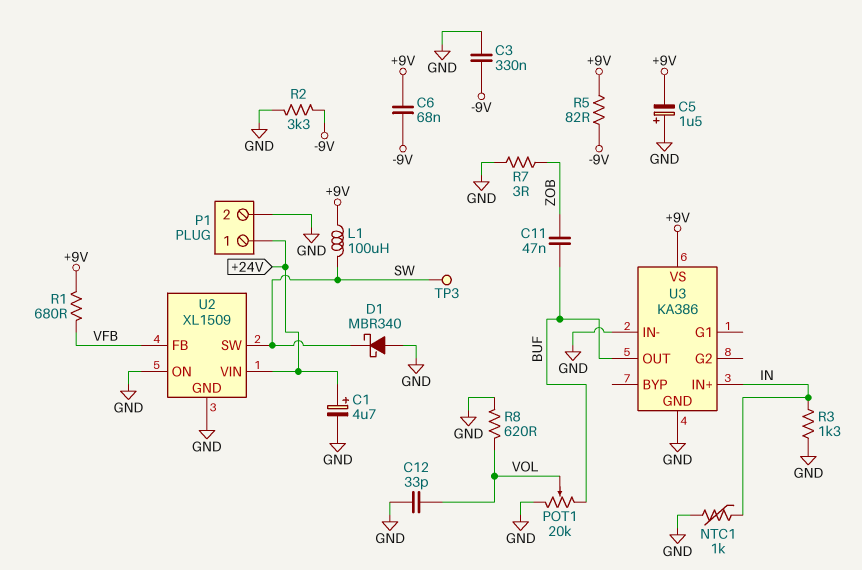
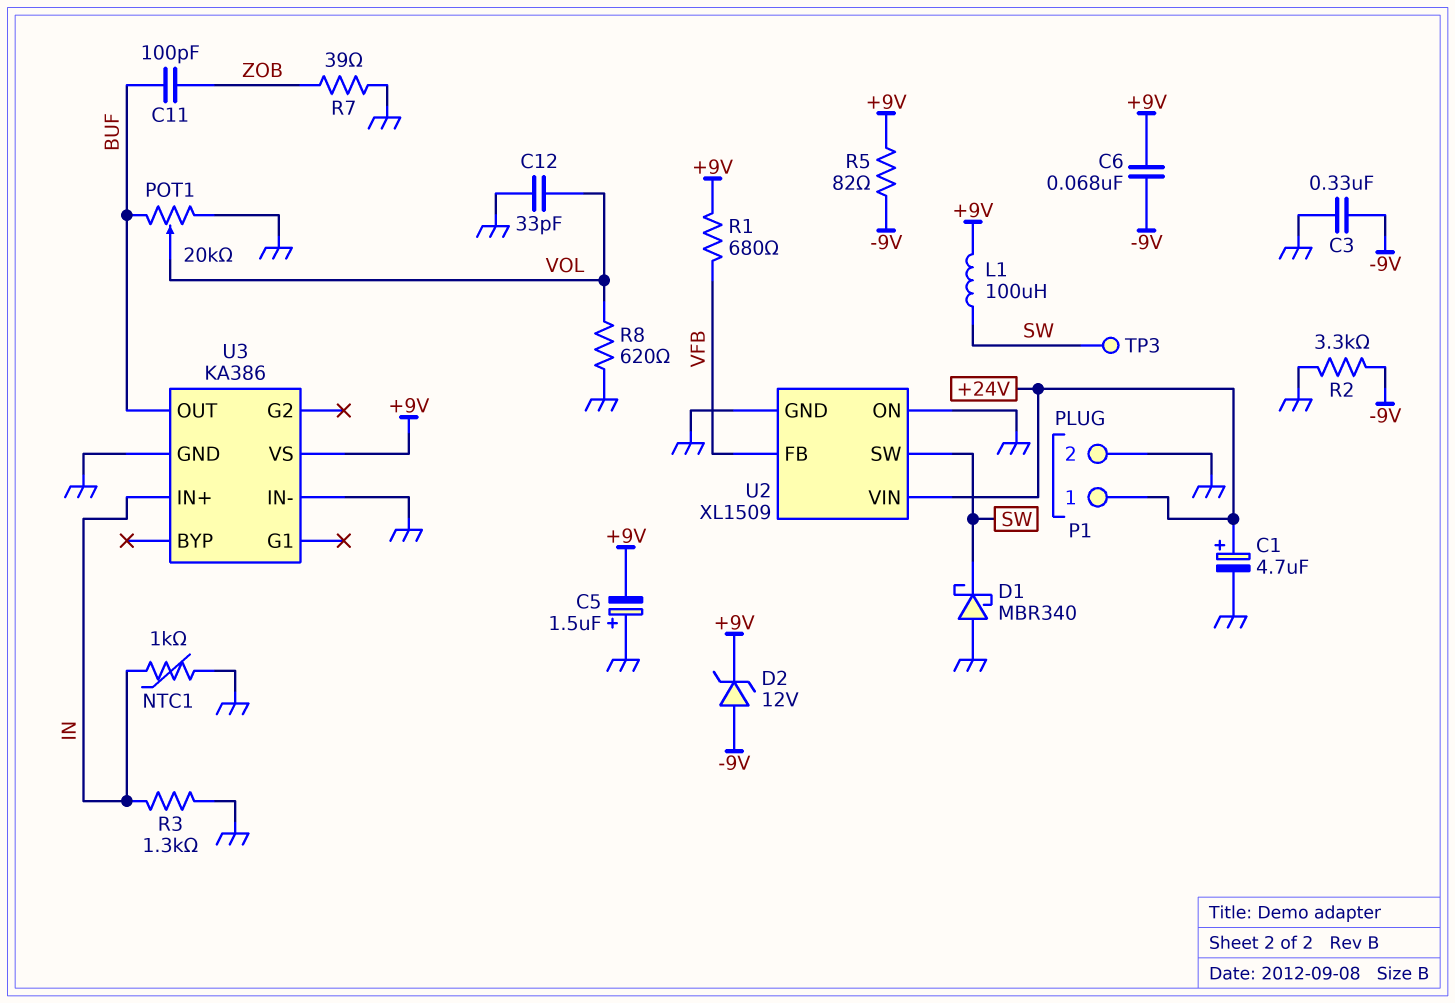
C11: 47nF (BUF, ZOB) -> 100pF (BUF, ZOB)
D2: none -> zener 12V (A -9V, K +9V)
R7: 3 (GND, ZOB) -> 39 (GND, ZOB)

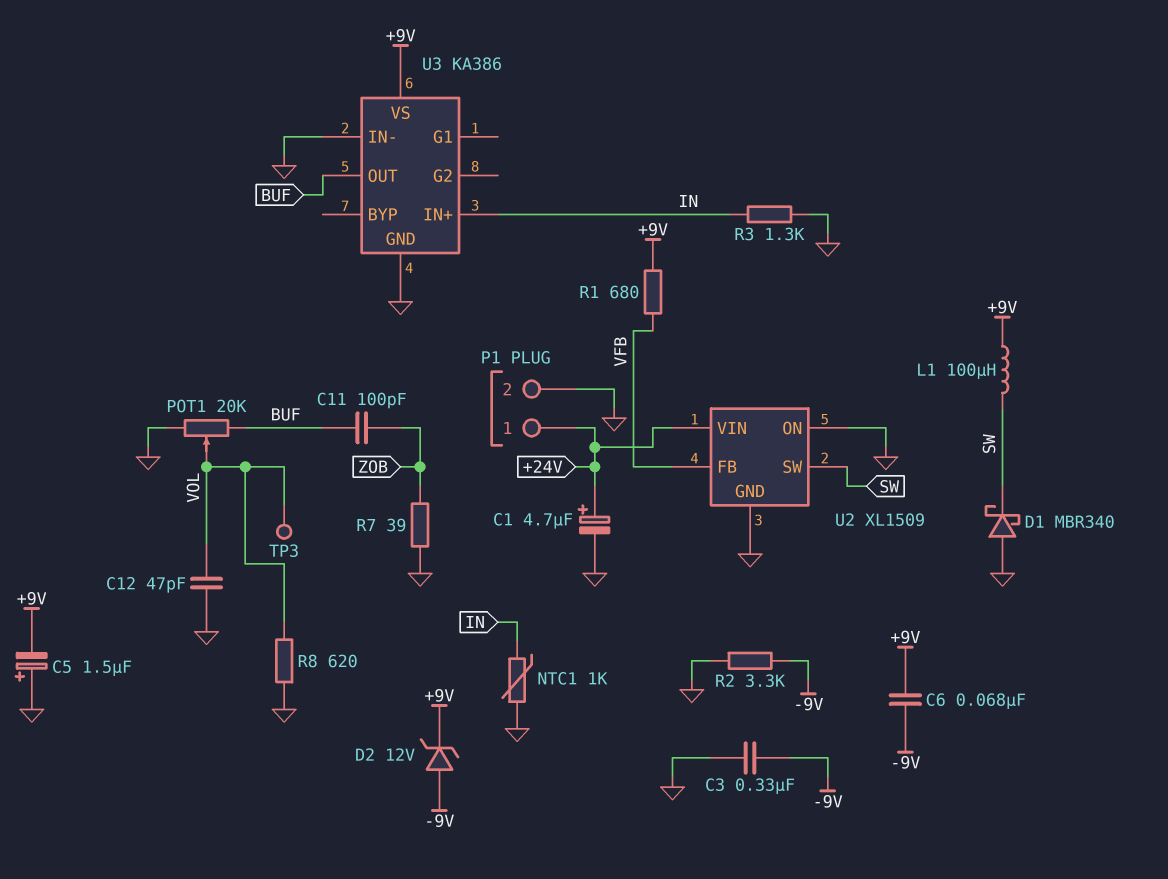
C12: 33pF (GND, VOL) -> 47pF (GND, VOL)
R5: 82 (+9V, -9V) -> none
TP3: test point (SW) -> test point (VOL)

